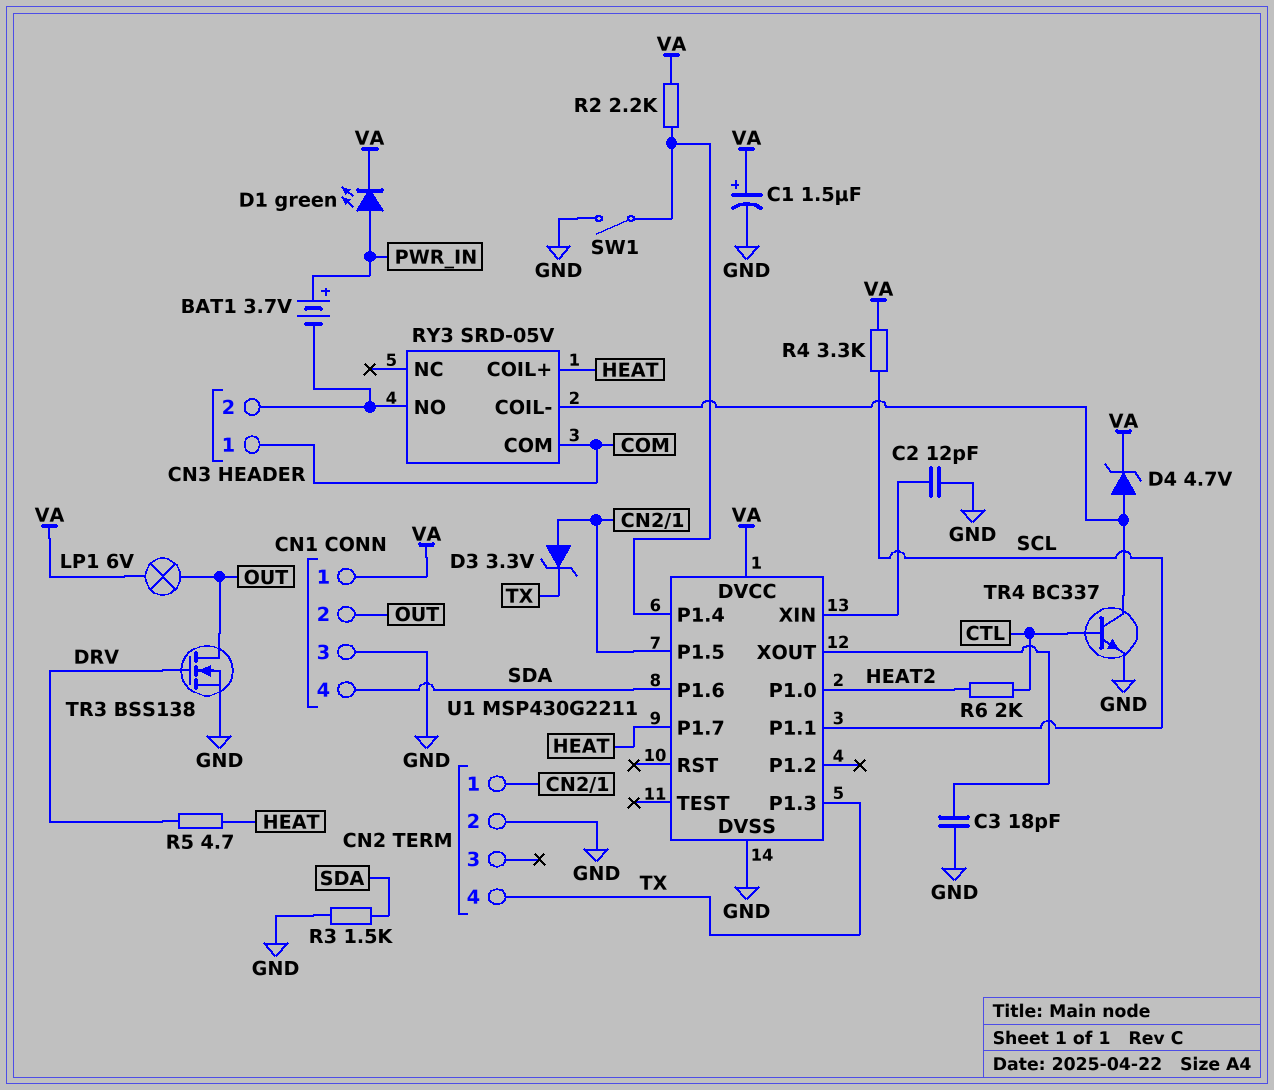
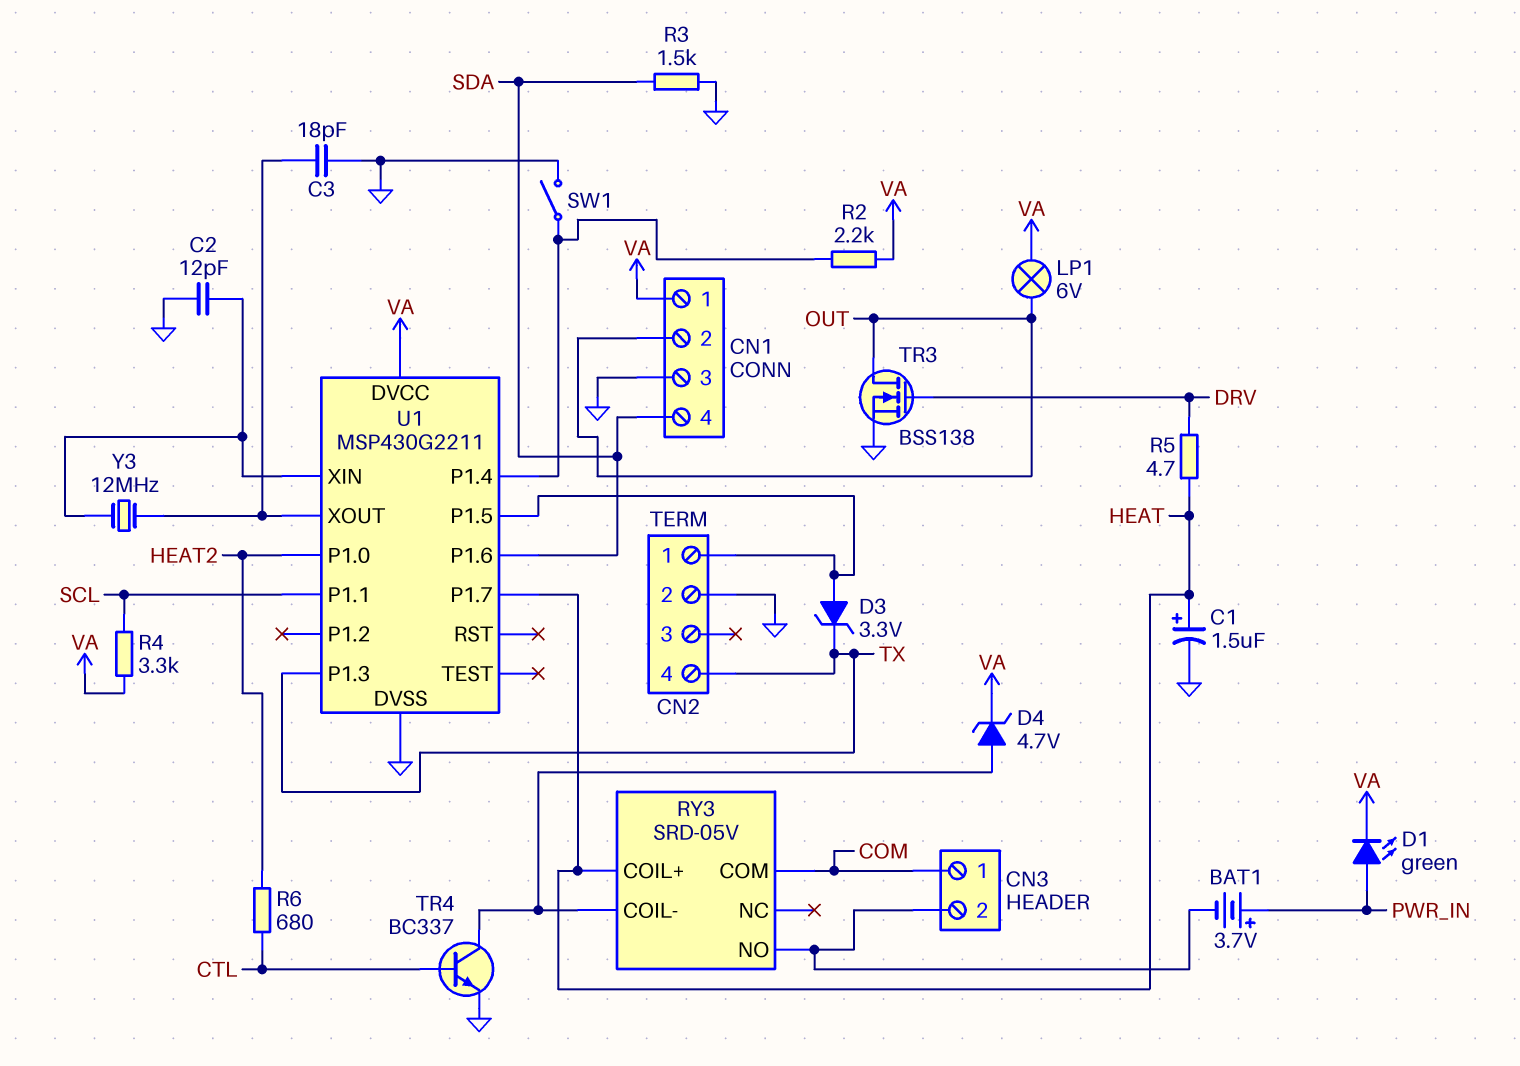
C1: 1.5uF (plus VA, minus GND) -> 1.5uF (plus HEAT, minus GND)
R6: 2k (CTL, HEAT2) -> 680 (CTL, HEAT2)
Y3: none -> 12MHz (U1/XIN, U1/XOUT)

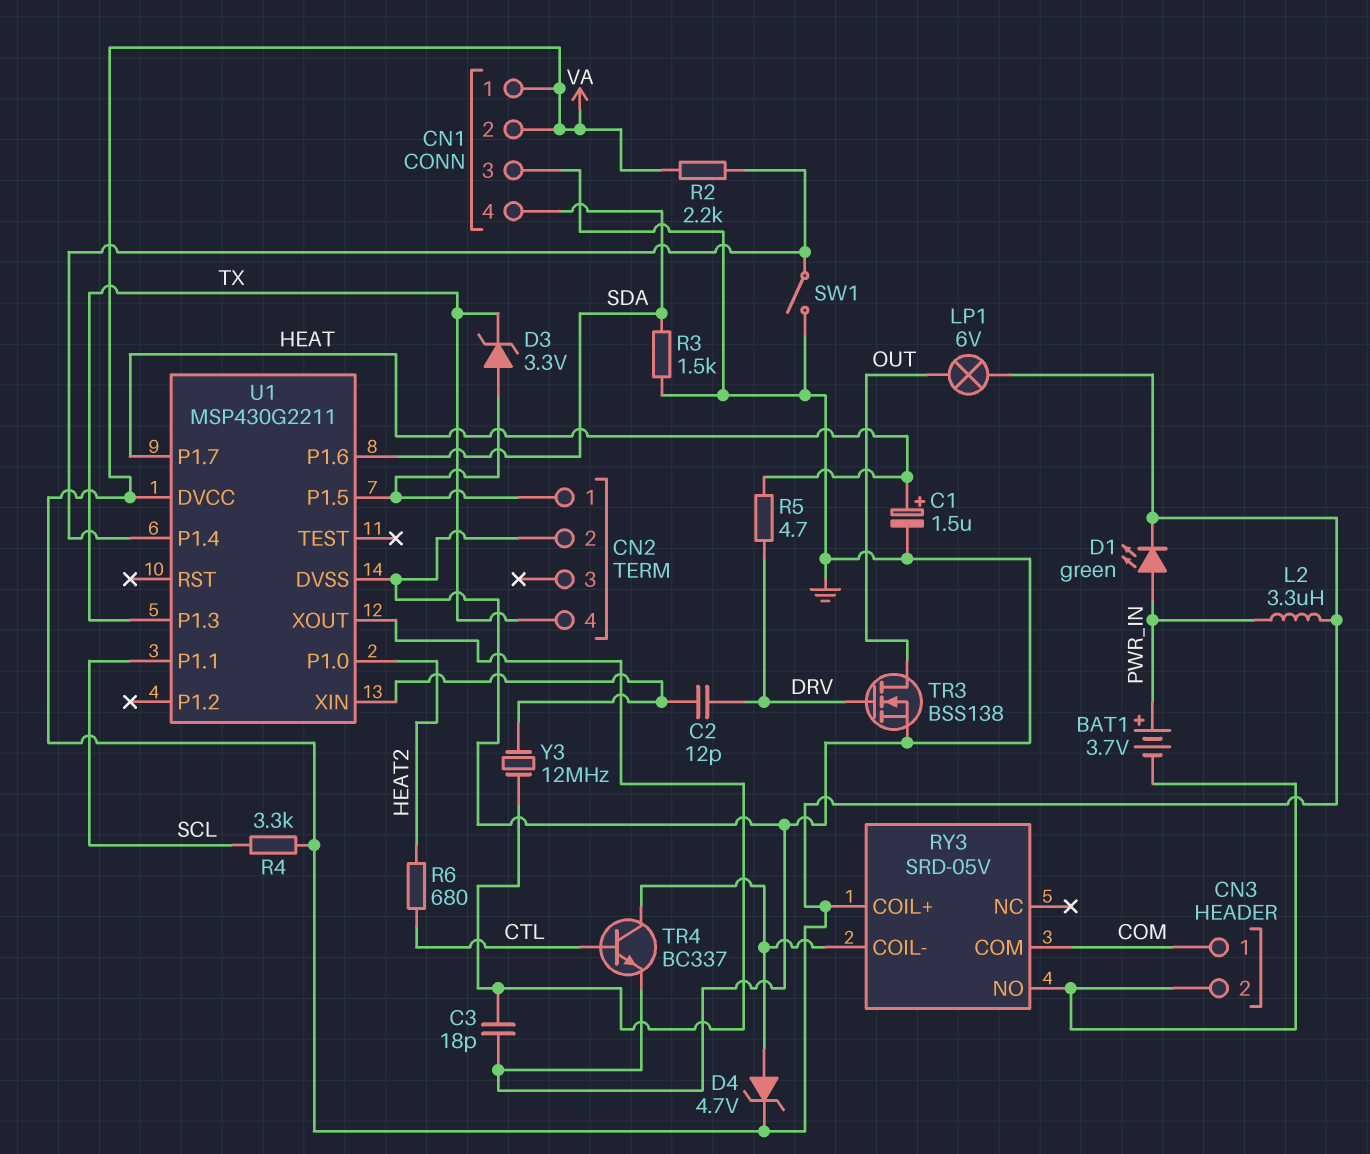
C2: 12pF (GND, U1/XIN) -> 12pF (DRV, U1/XIN)
CN1 pin 2: OUT -> VA
L2: none -> 3.3uH (PWR_IN, VA)
RY3 pin COIL+: HEAT -> VA

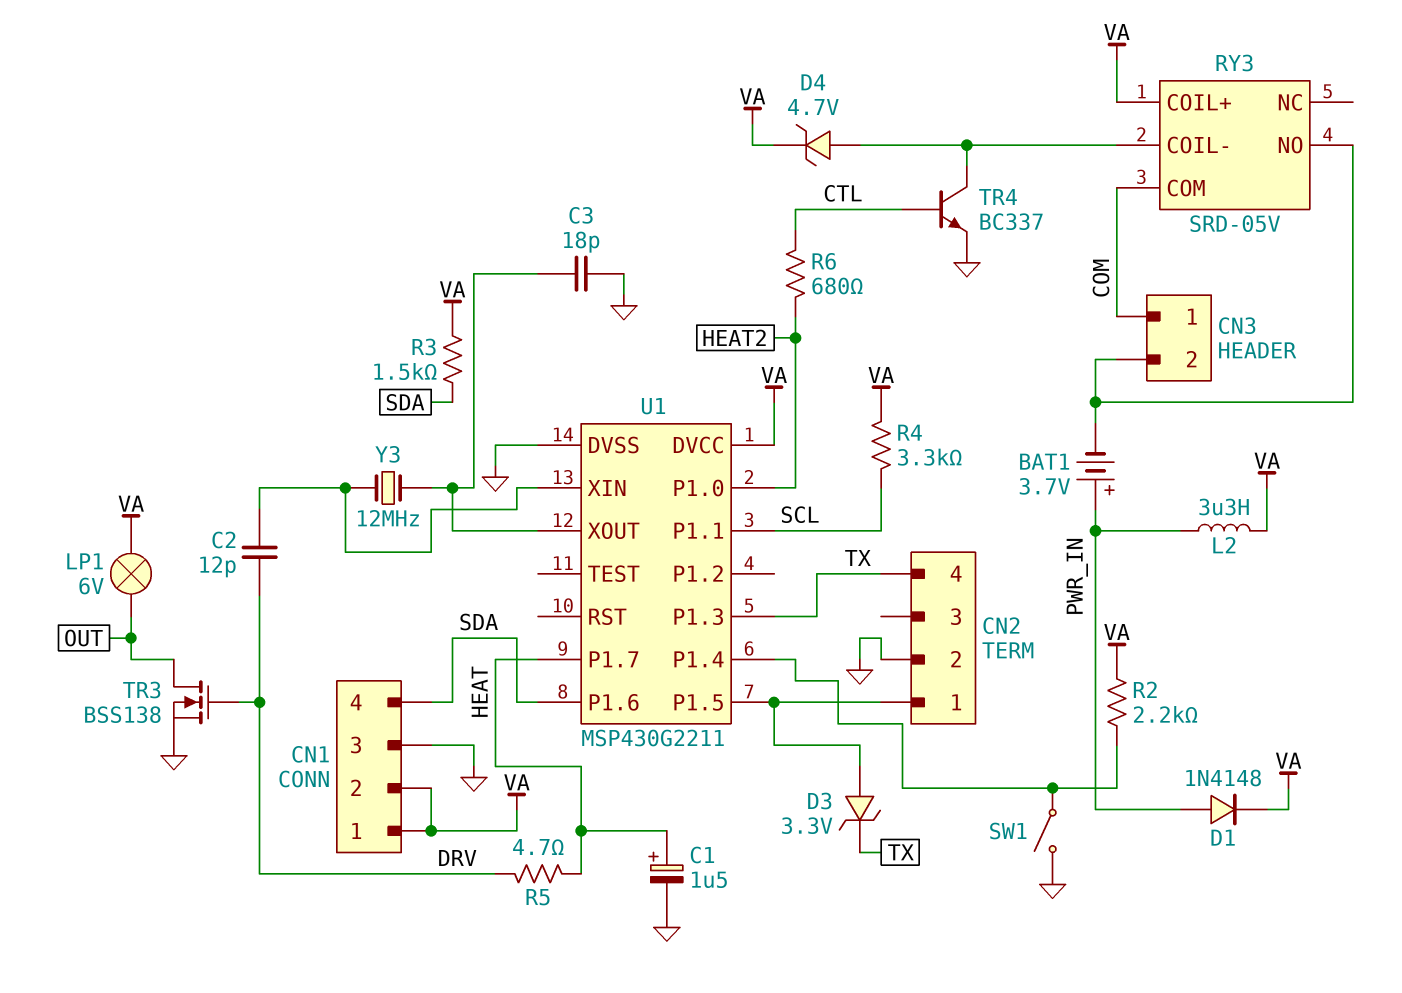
D1: LED green (A PWR_IN, K VA) -> diode 1N4148 (A PWR_IN, K VA)
R3: 1.5k (GND, SDA) -> 1.5k (SDA, VA)

